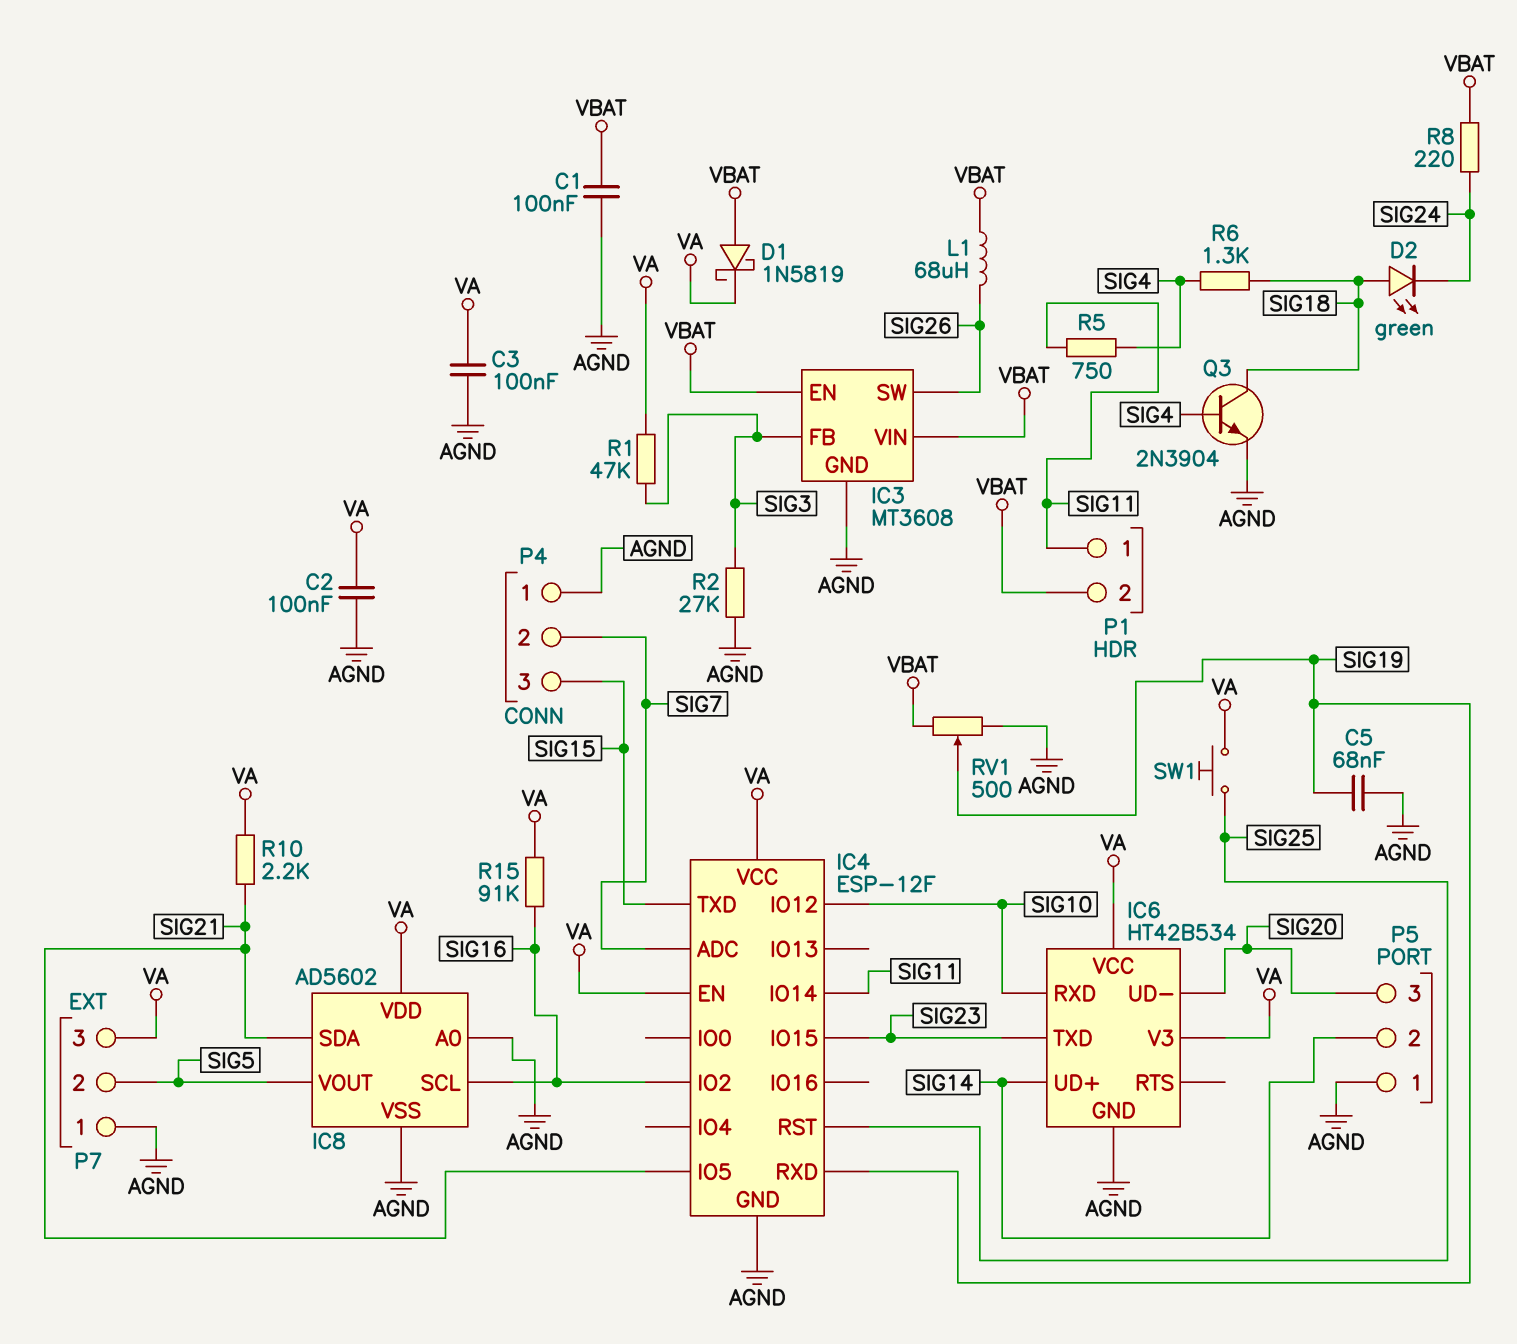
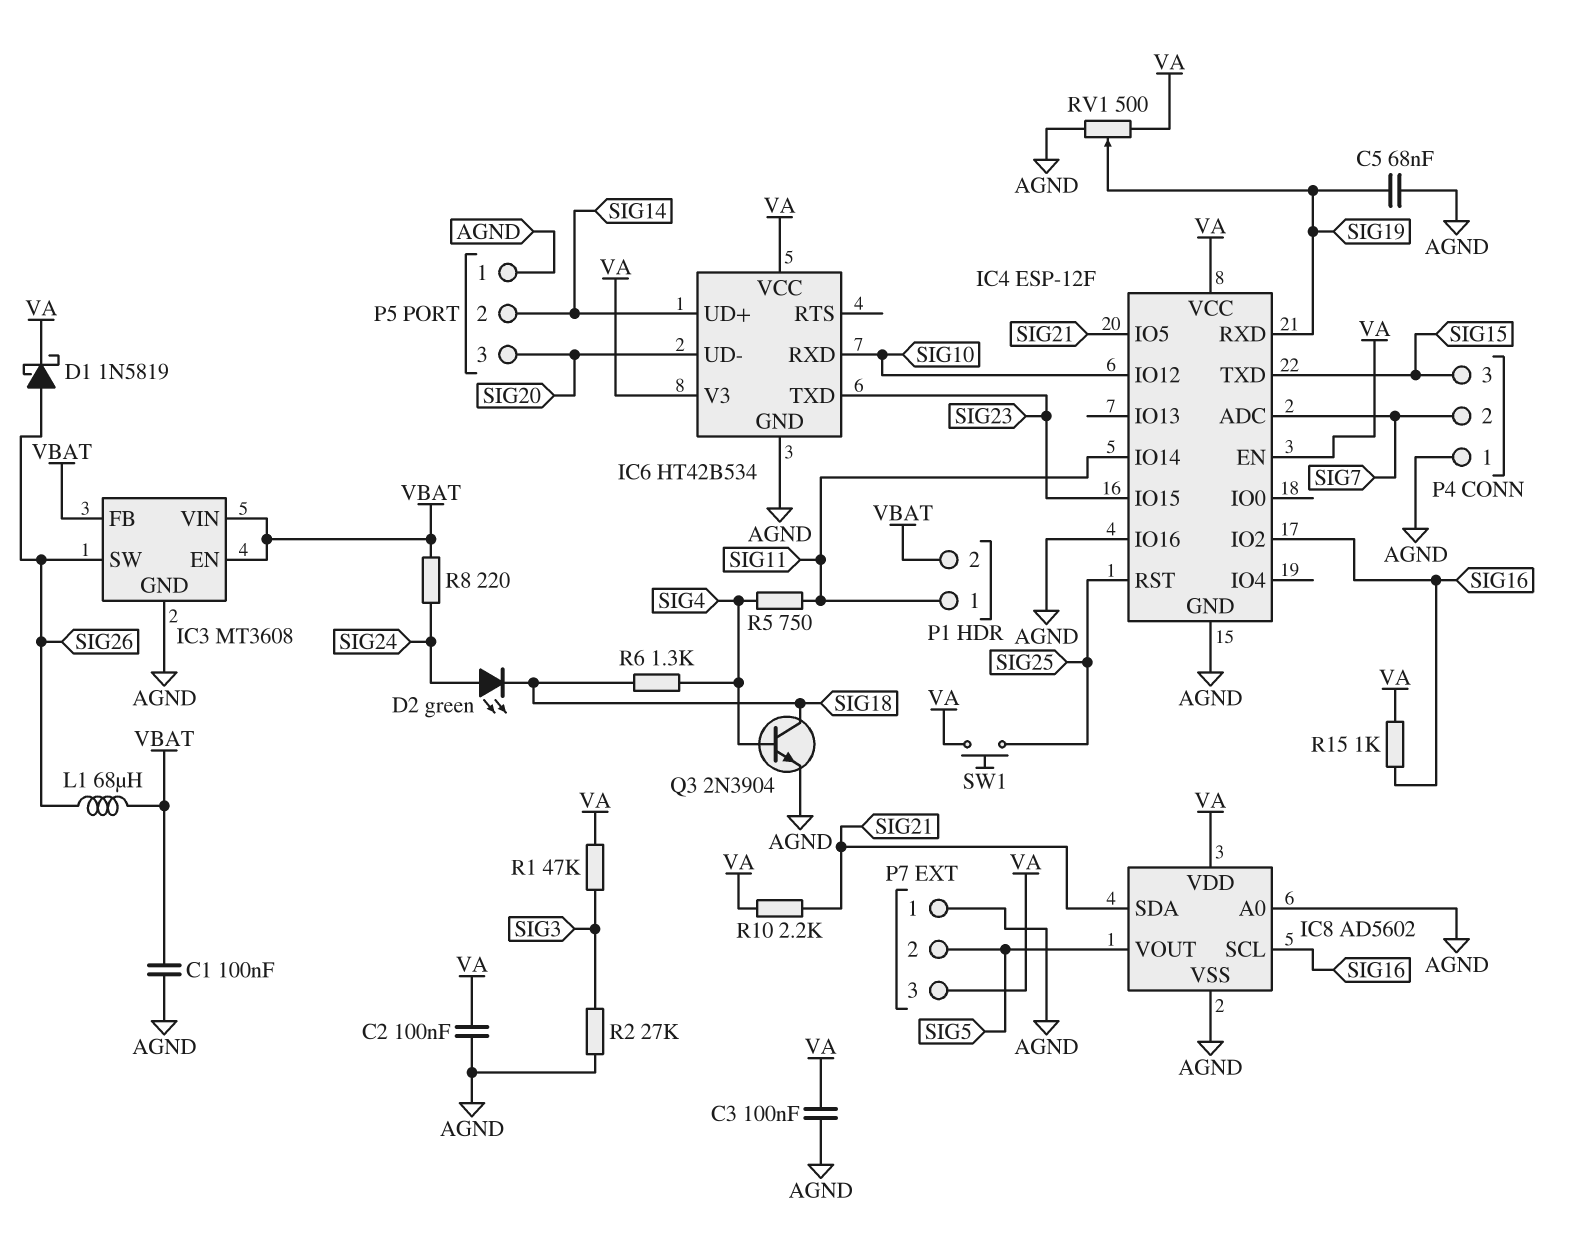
D1: schottky 1N5819 (A VBAT, K VA) -> schottky 1N5819 (A SIG26, K VA)
D2: LED green (A SIG18, K SIG24) -> LED green (A SIG24, K SIG18)
IC3 pin FB: SIG3 -> VBAT
IC4 pin IO16: none -> AGND
R15: 91k (SIG16, VA) -> 1k (SIG16, VA)
RV1: 500 (AGND, VBAT, wiper SIG19) -> 500 (AGND, VA, wiper SIG19)

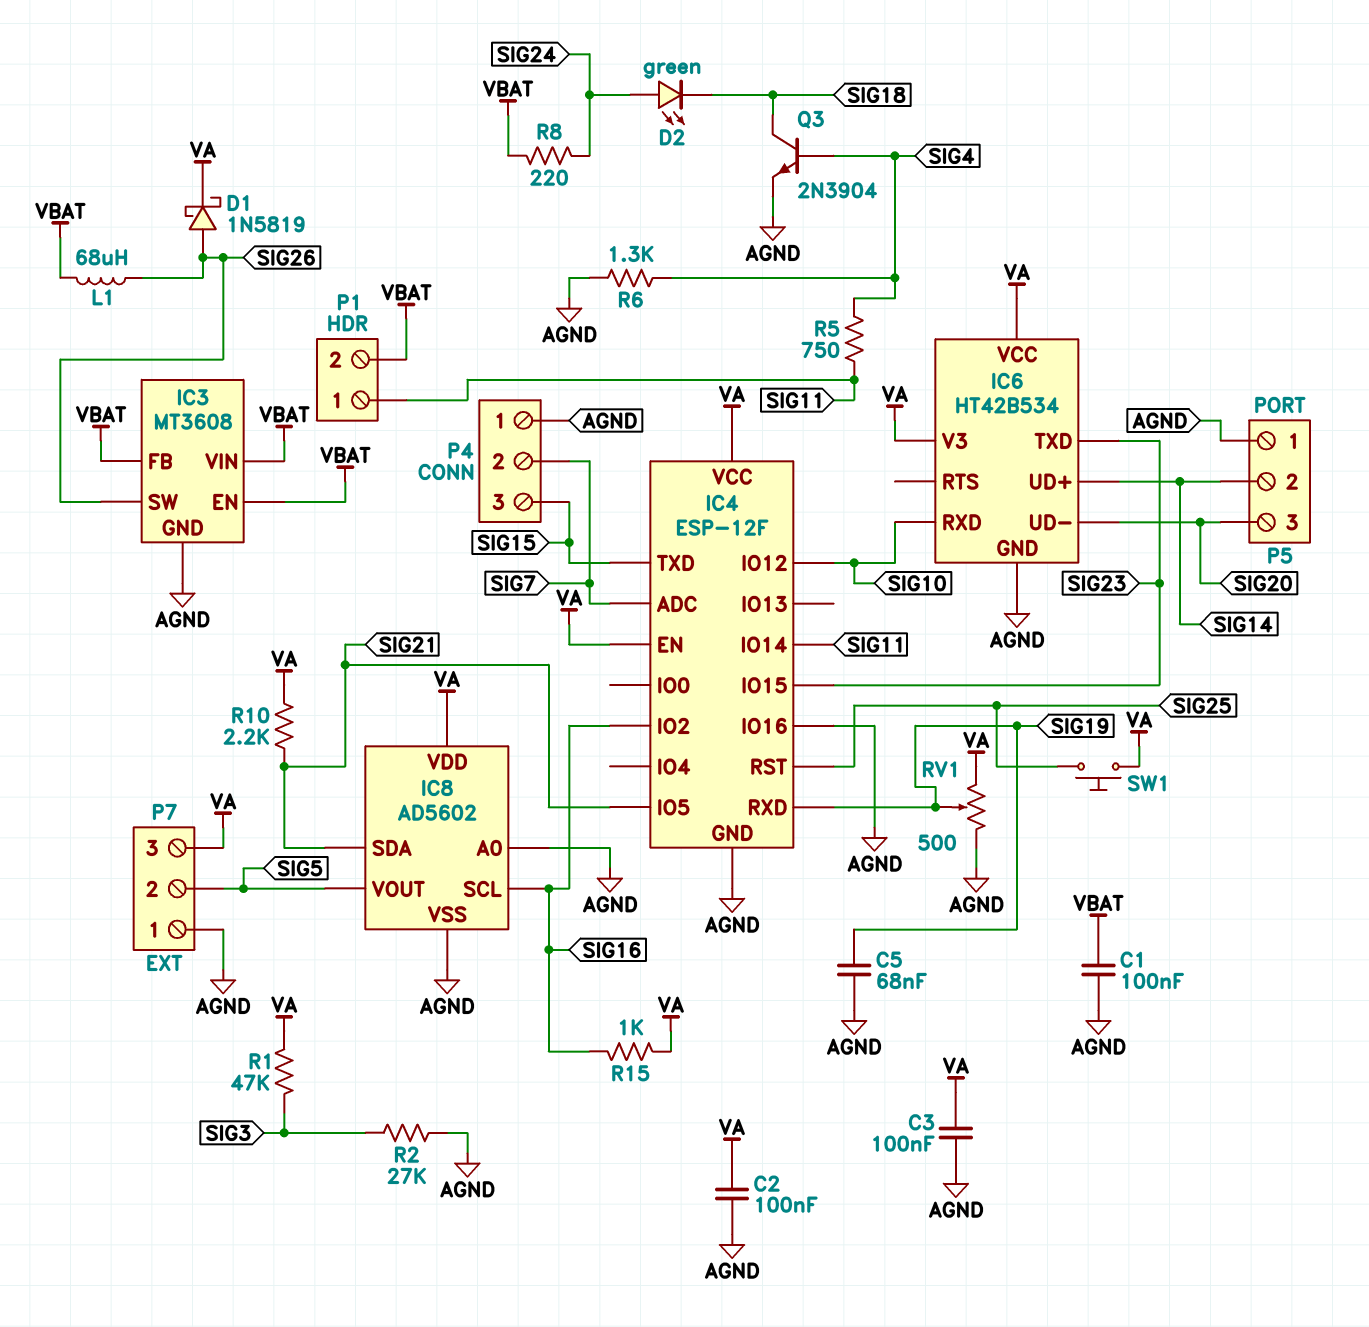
R6: 1.3k (SIG4, SIG18) -> 1.3k (AGND, SIG4)

